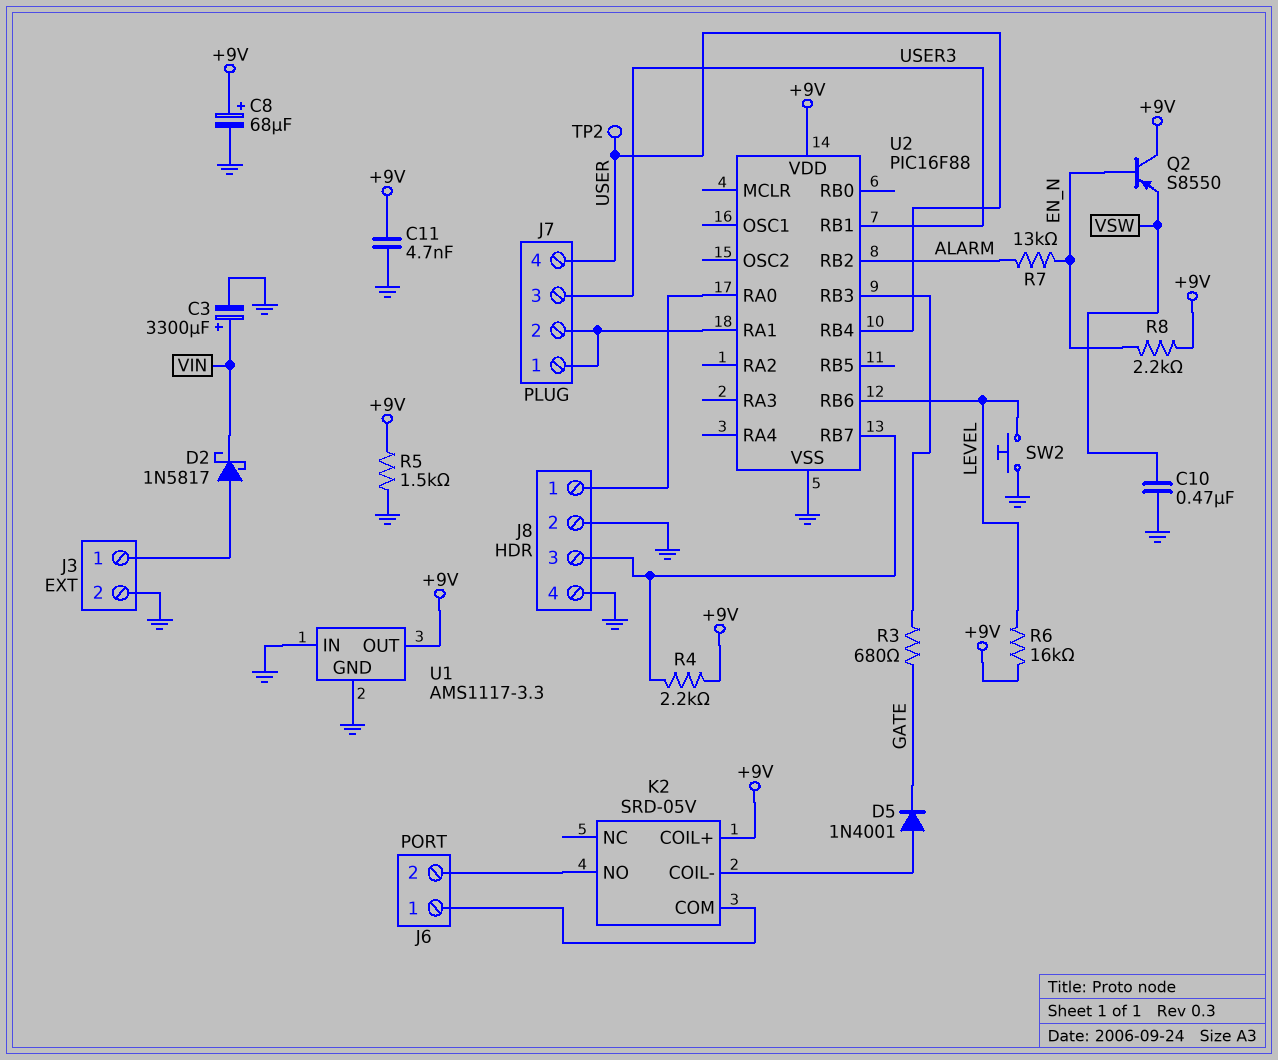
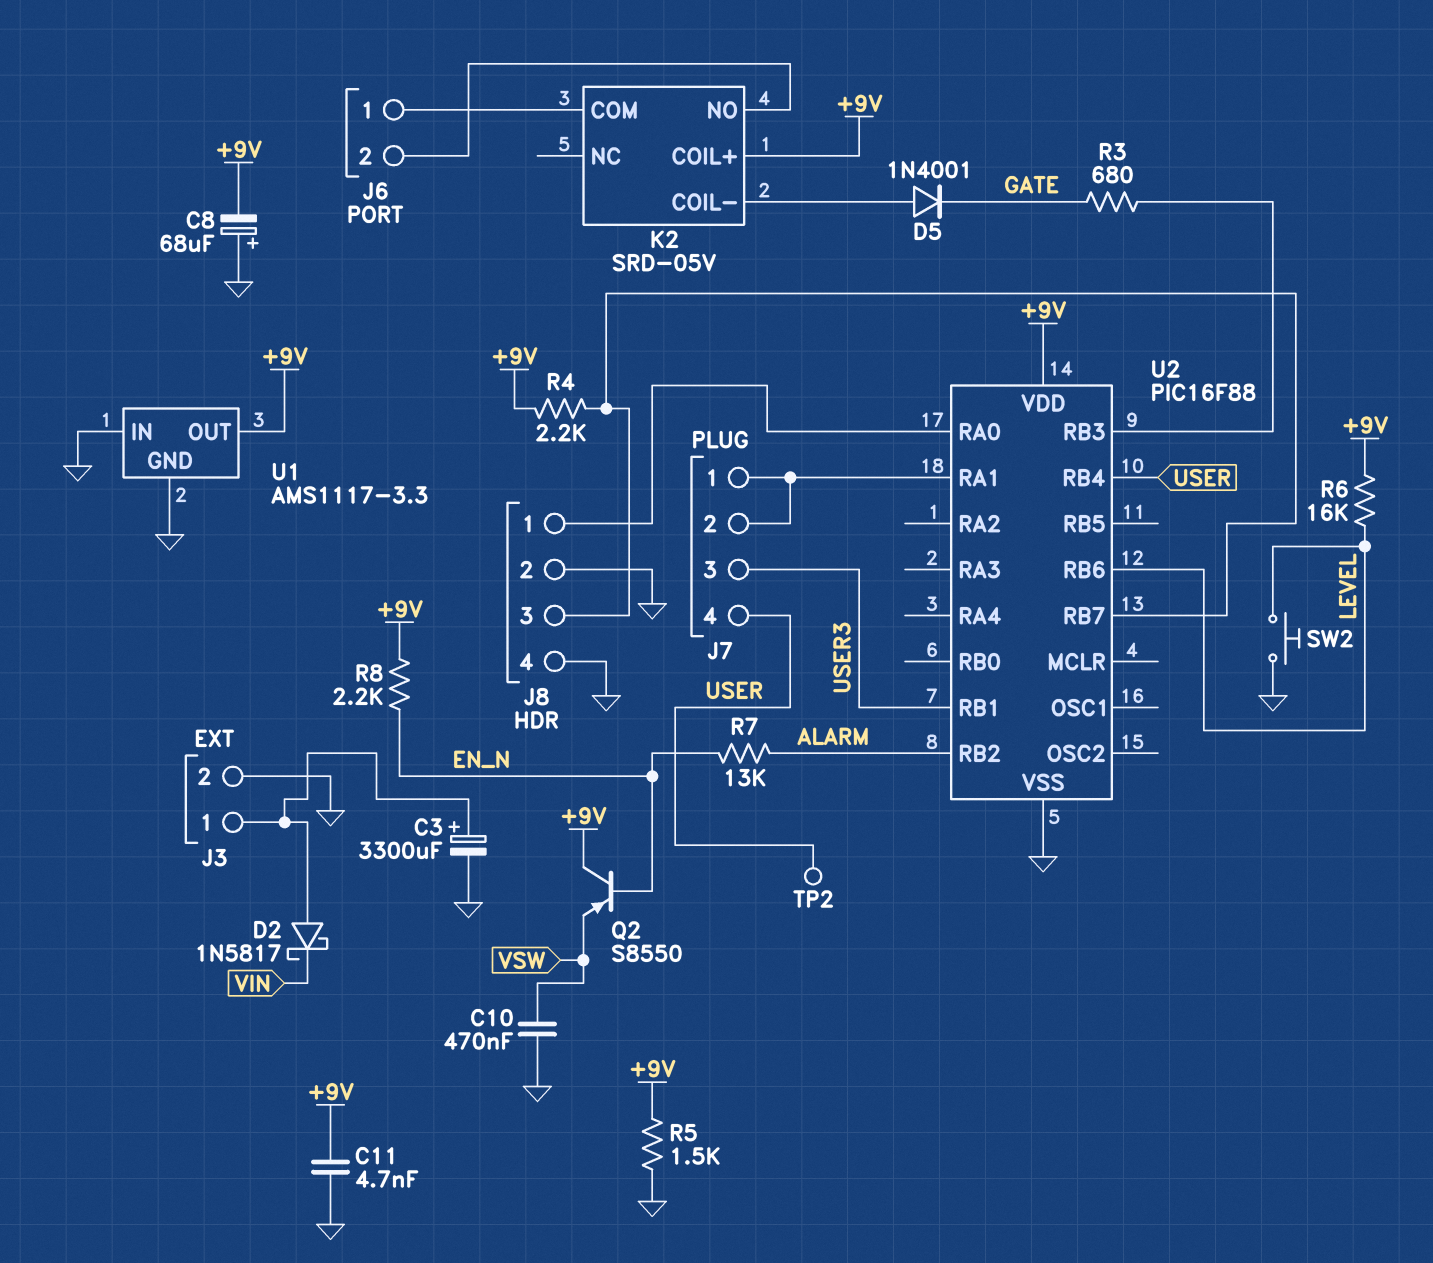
C3: 3300uF (plus VIN, minus GND) -> 3300uF (plus J3/1, minus GND)
C8: 68uF (plus +9V, minus GND) -> 68uF (plus GND, minus +9V)

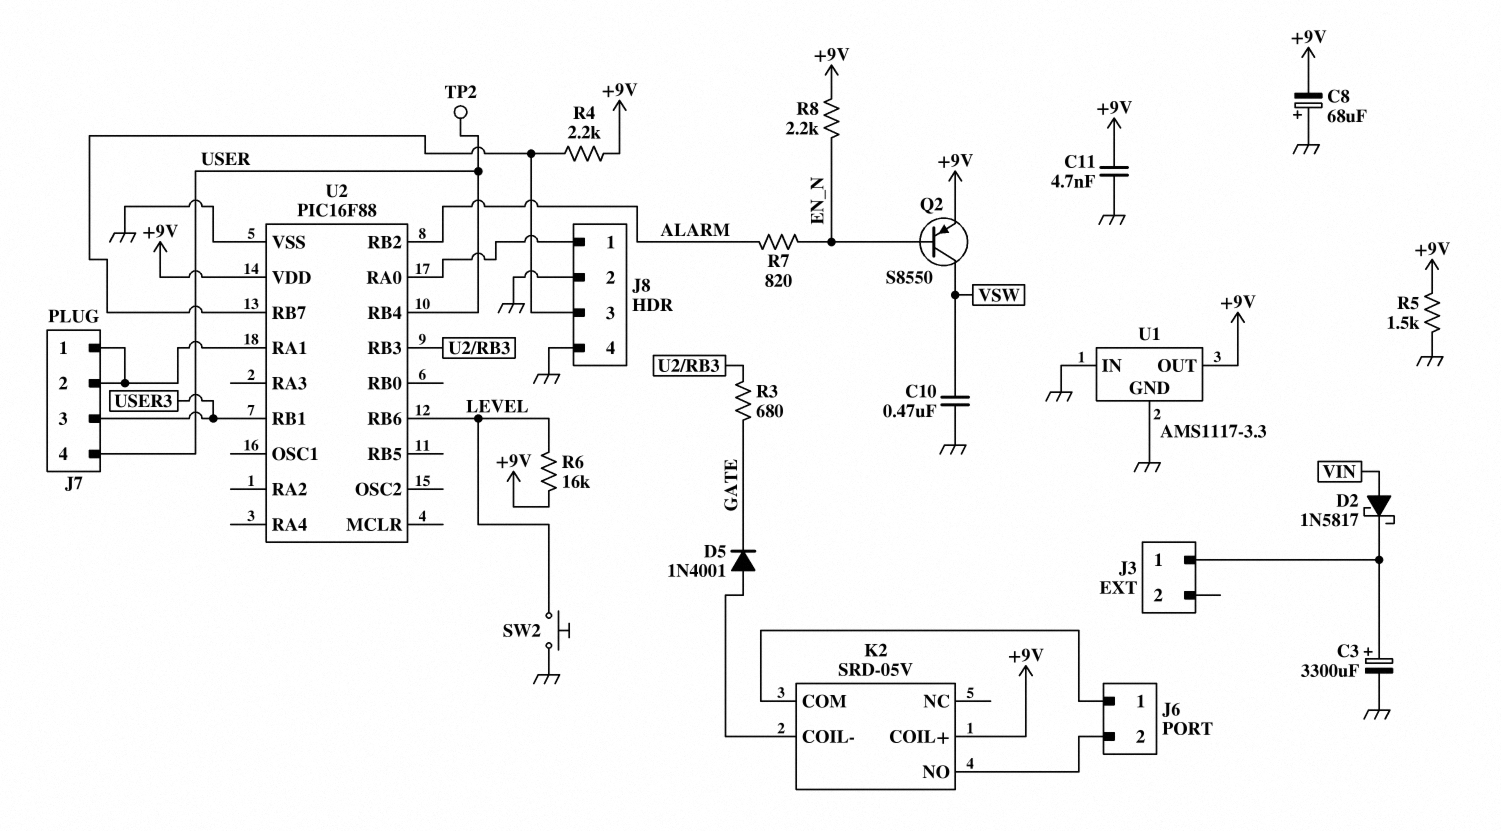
D2: schottky 1N5817 (A J3/1, K VIN) -> schottky 1N5817 (A VIN, K J3/1)
J3 pin 2: GND -> none
Q2: PNP S8550 (B EN_N, C +9V, E VSW) -> PNP S8550 (B EN_N, C VSW, E +9V)
R7: 13k (ALARM, EN_N) -> 820 (ALARM, EN_N)

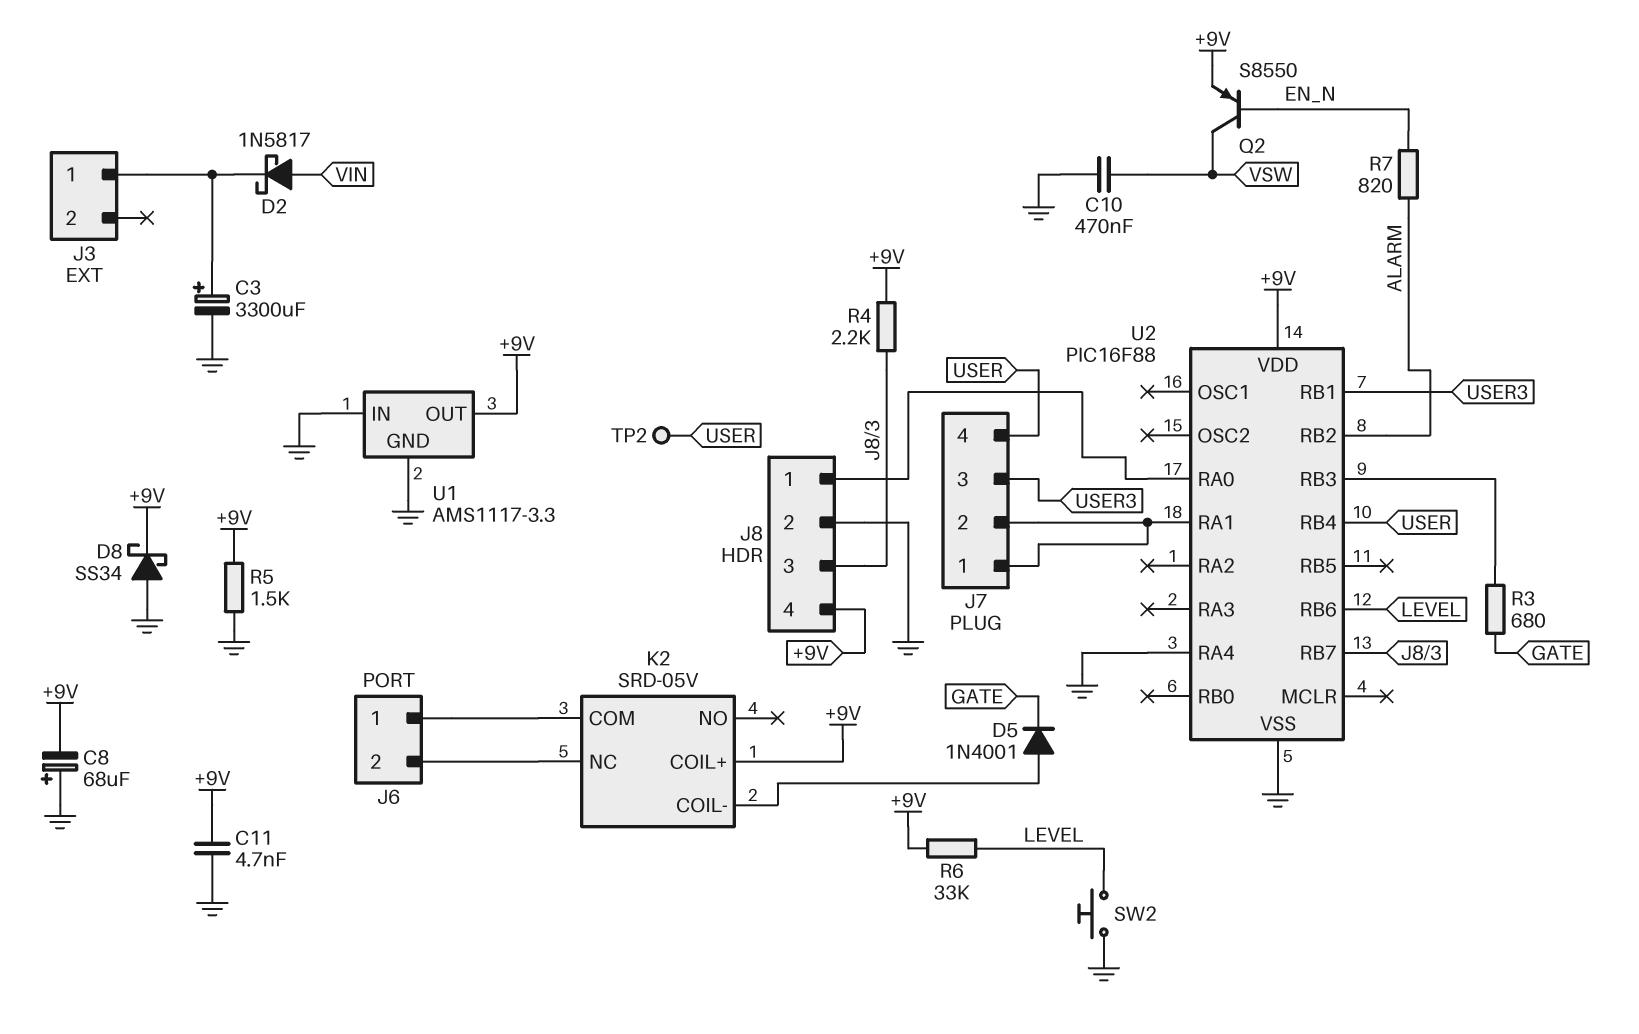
D8: none -> schottky SS34 (A GND, K +9V)
J8 pin 4: GND -> +9V
K2 pin NC: none -> J6/2
K2 pin NO: J6/2 -> none
R6: 16k (+9V, LEVEL) -> 33k (+9V, LEVEL)
R8: 2.2k (+9V, EN_N) -> none
U2 pin RA4: none -> GND

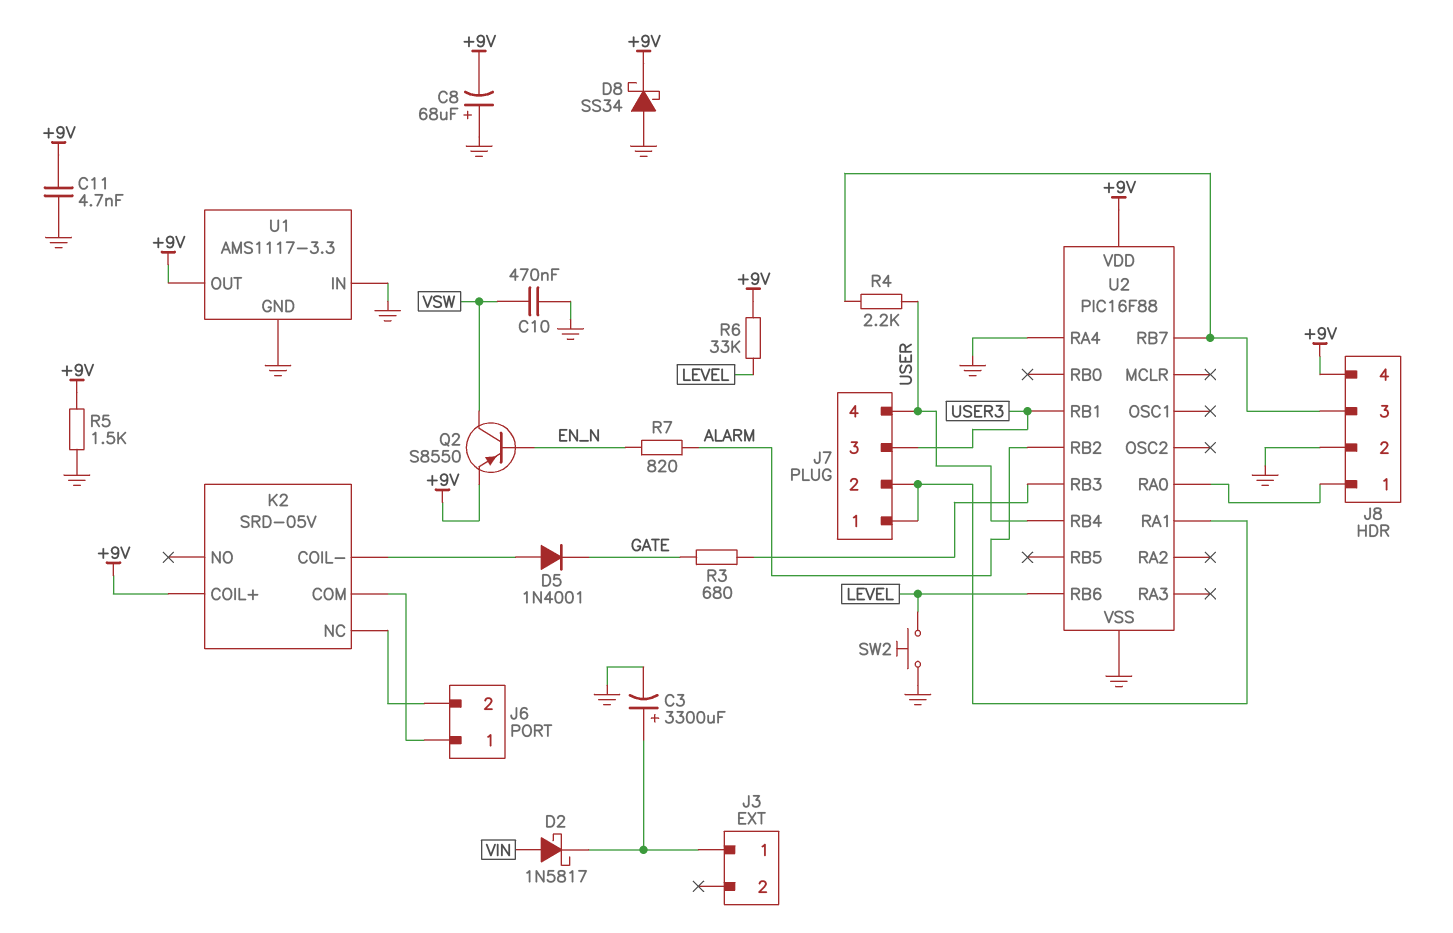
R4: 2.2k (+9V, J8/3) -> 2.2k (J8/3, USER)
TP2: test point (USER) -> none

